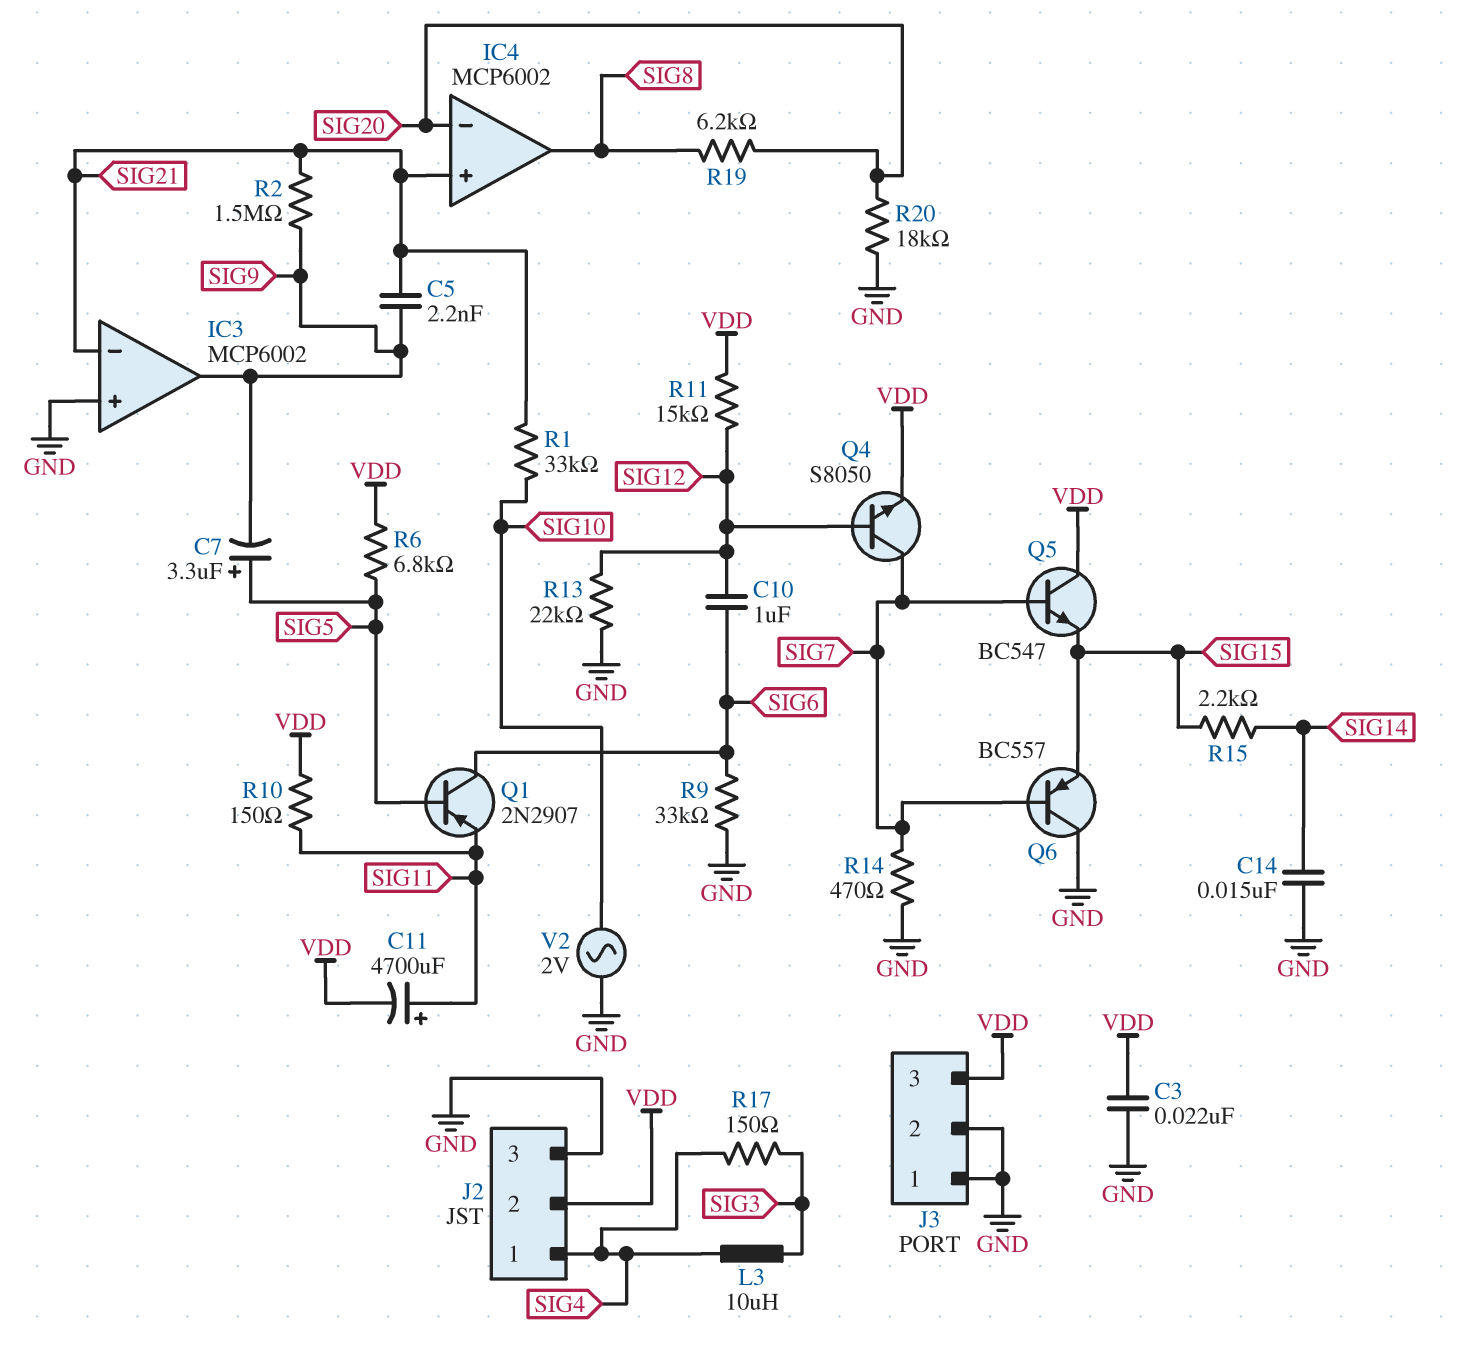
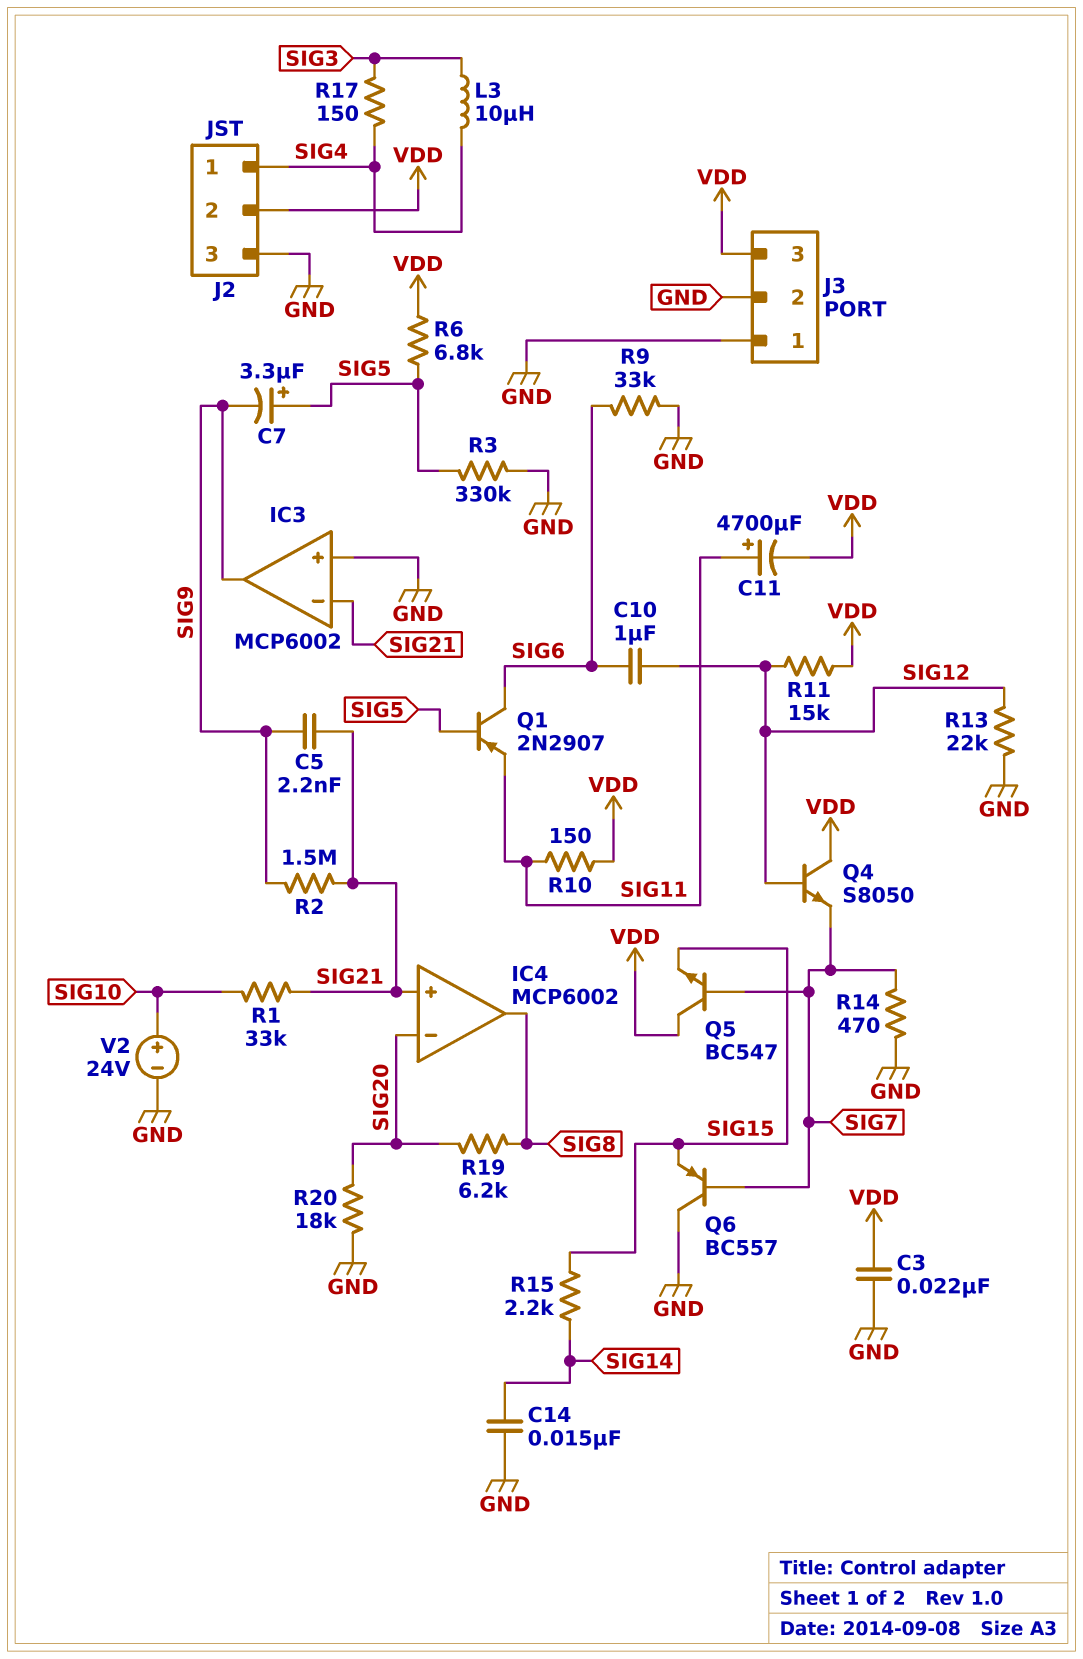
Q4: NPN S8050 (B SIG12, C SIG7, E VDD) -> NPN S8050 (B SIG12, C VDD, E SIG7)
R3: none -> 330k (GND, SIG5)
V2: AC 2V (GND, SIG10) -> 24V (plus SIG10, minus GND)

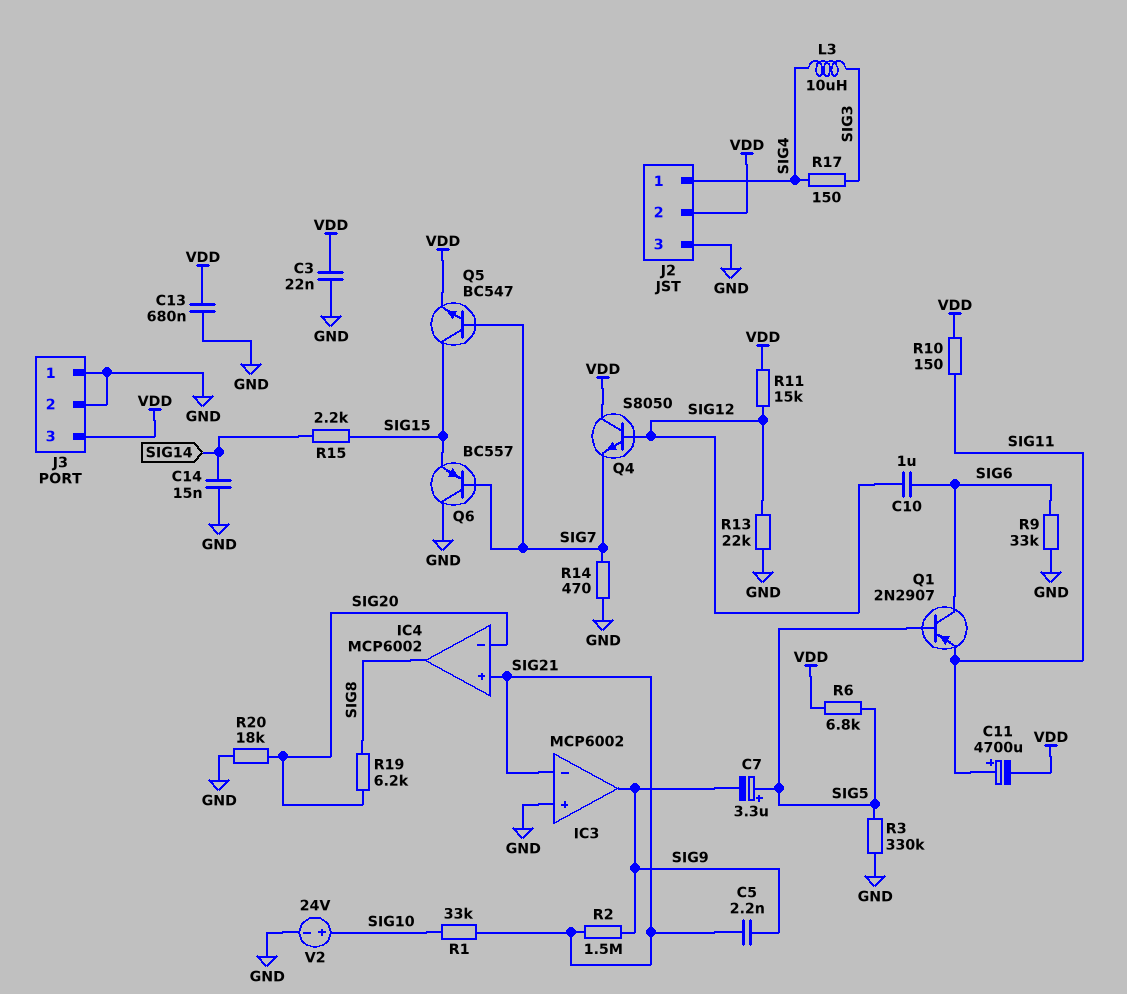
C13: none -> 680nF (GND, VDD)
Q5: NPN BC547 (B SIG7, C VDD, E SIG15) -> NPN BC547 (B SIG7, C SIG15, E VDD)

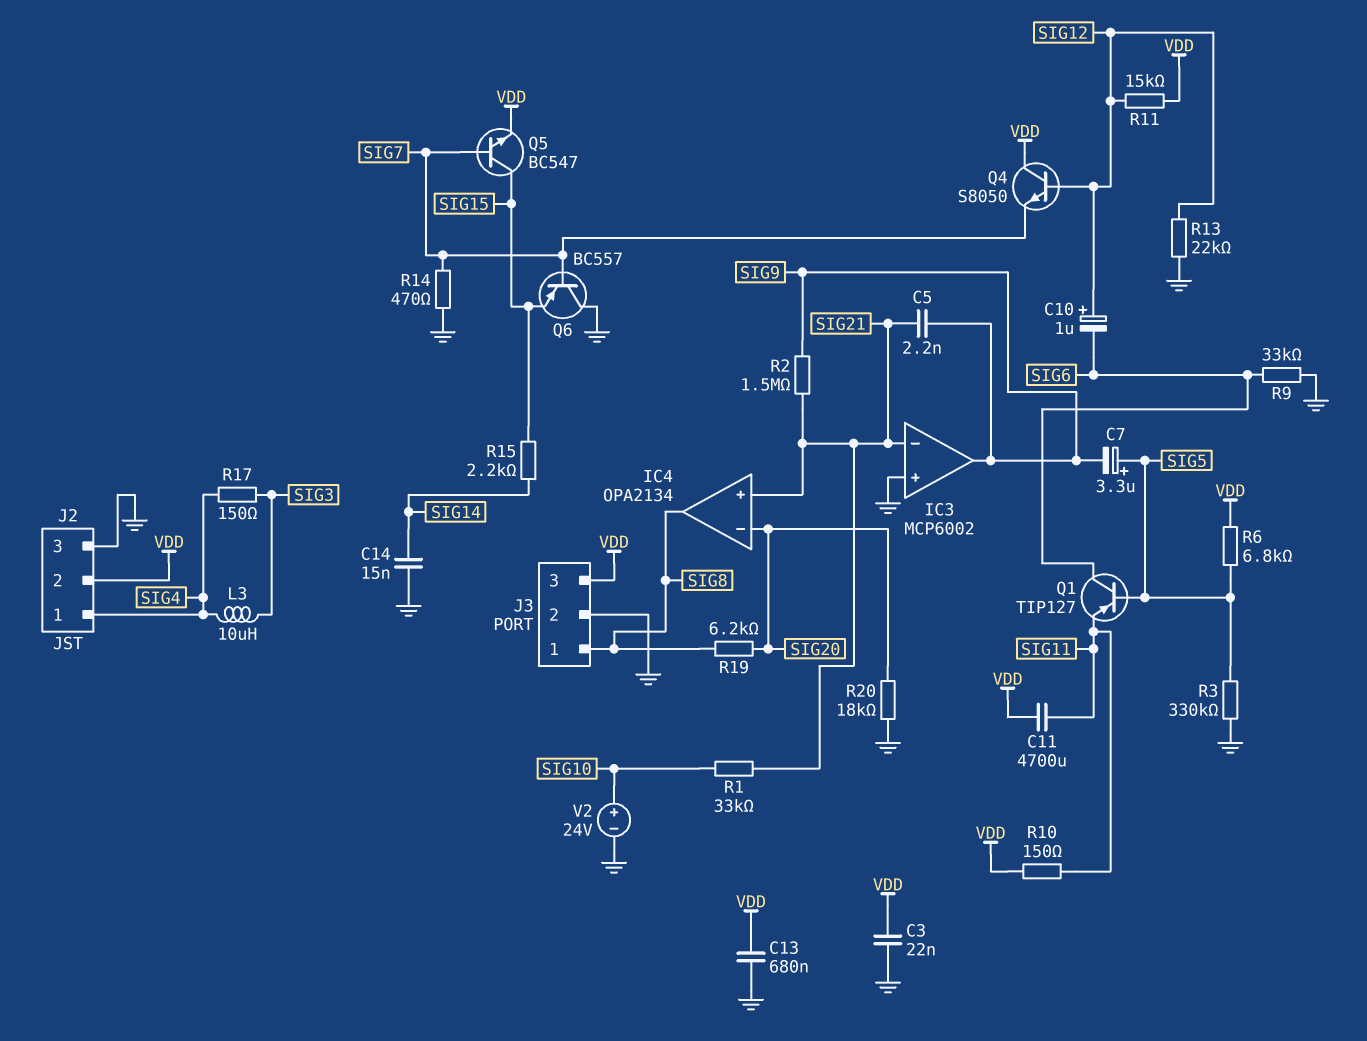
C10: 1uF (SIG6, SIG12) -> 1uF (plus SIG12, minus SIG6)
C11: 4700uF (plus SIG11, minus VDD) -> 4700uF (SIG11, VDD)
IC4: MCP6002 -> OPA2134
J3 pin 1: GND -> SIG8
Q1: PNP 2N2907 (B SIG5, C SIG6, E SIG11) -> PNP TIP127 (B SIG5, C SIG6, E SIG11)

